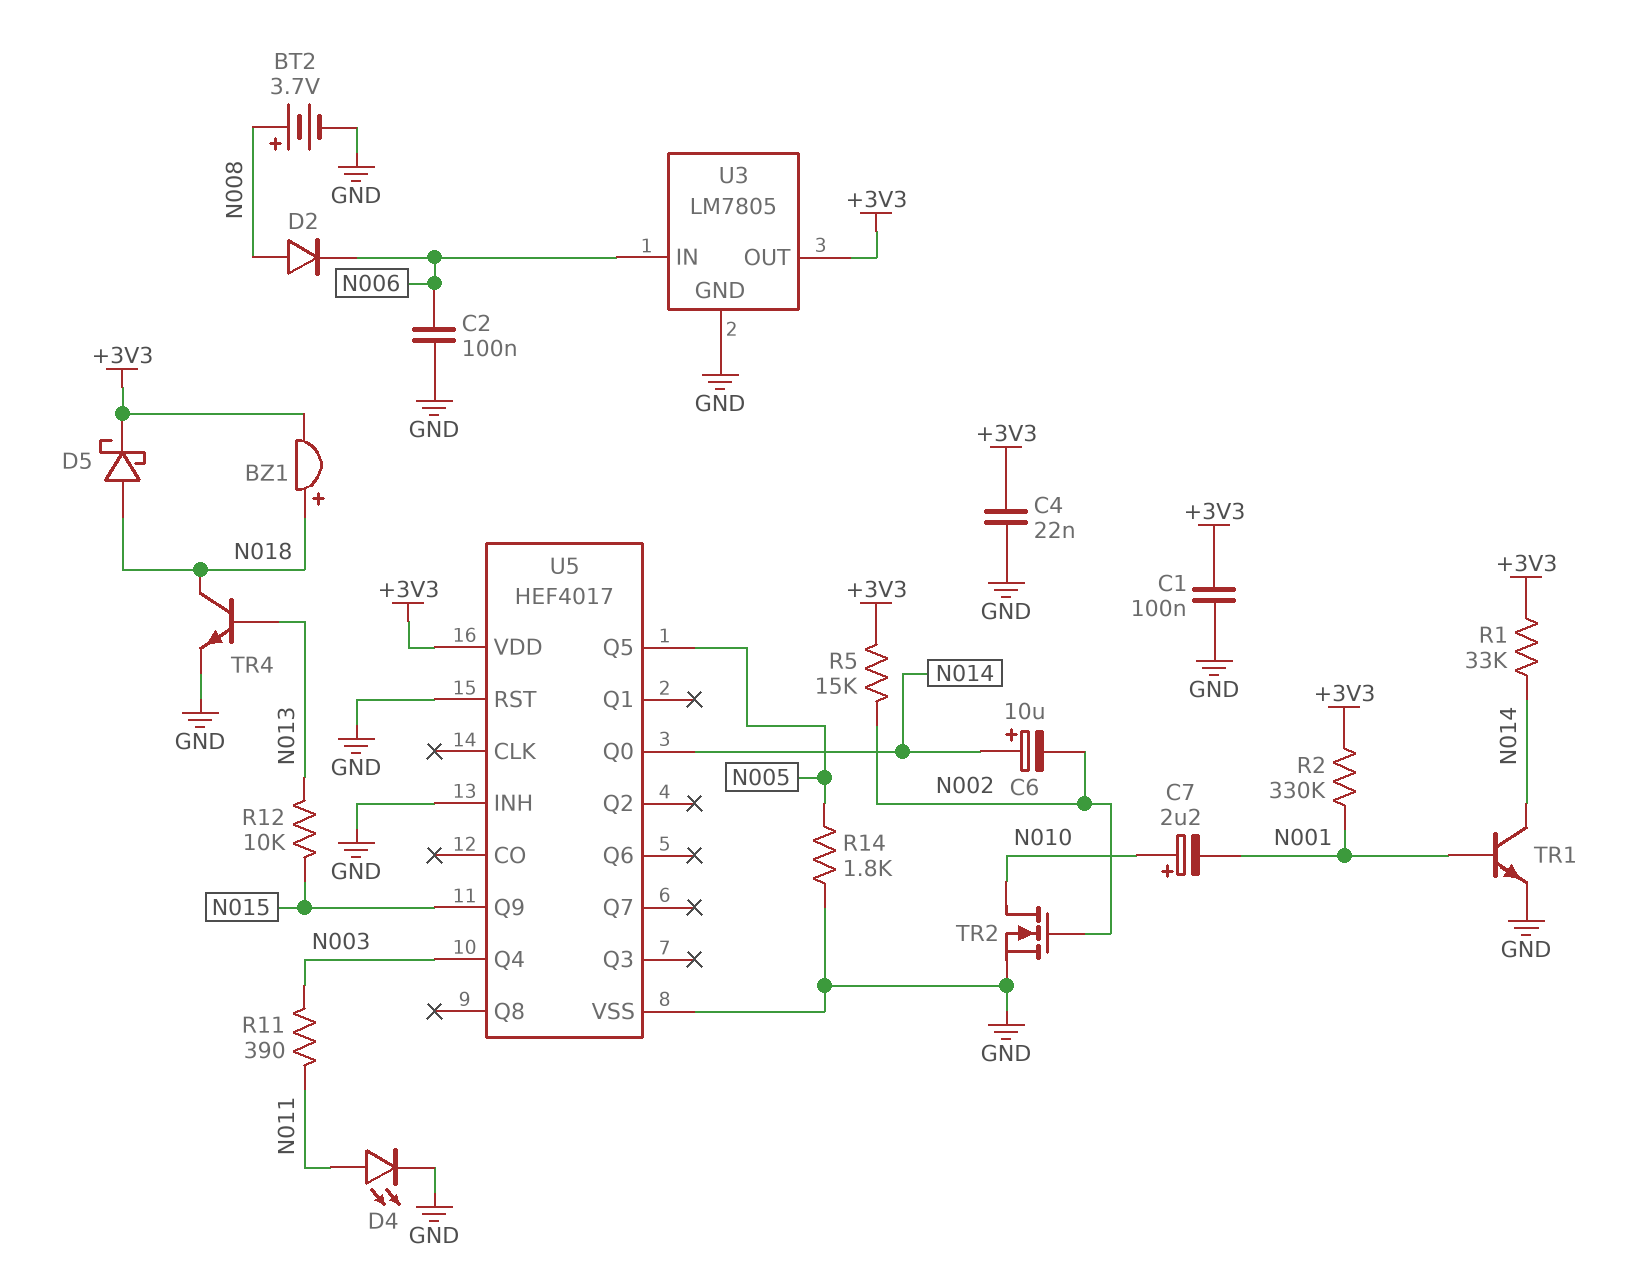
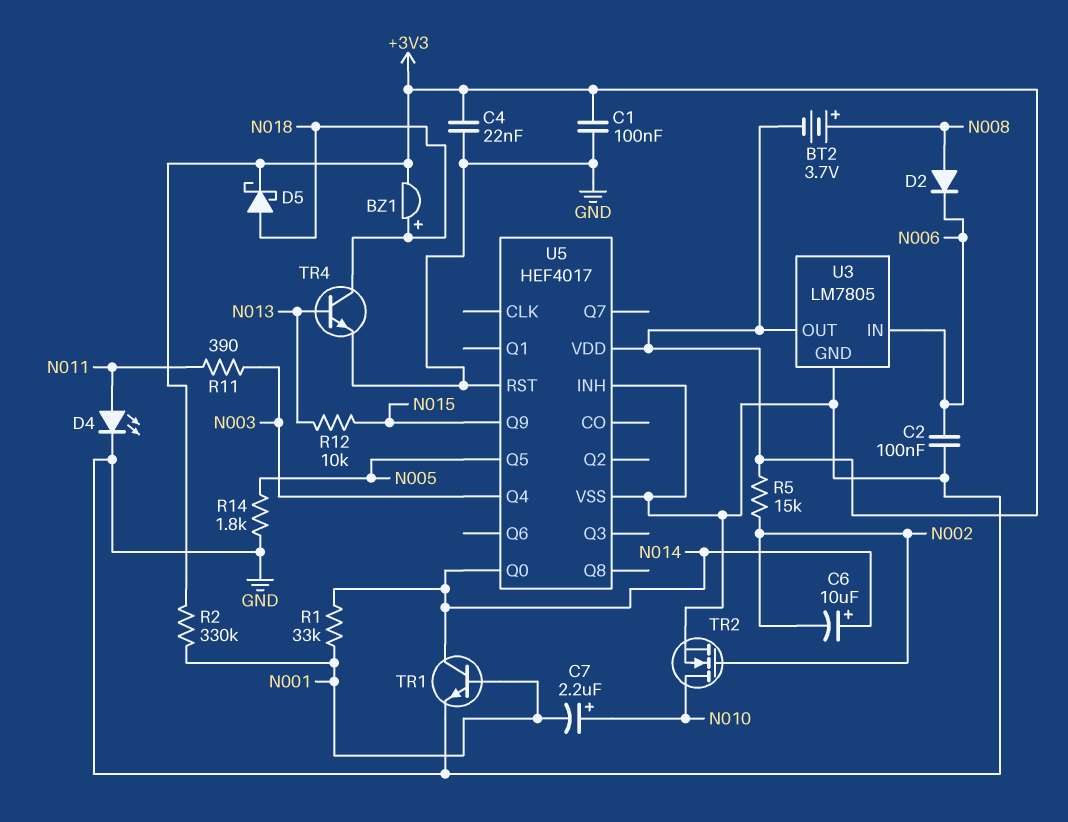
BT2: 3.7V (plus N008, minus GND) -> 3.7V (plus N008, minus +3V3)
R1: 33k (+3V3, N014) -> 33k (N001, N014)

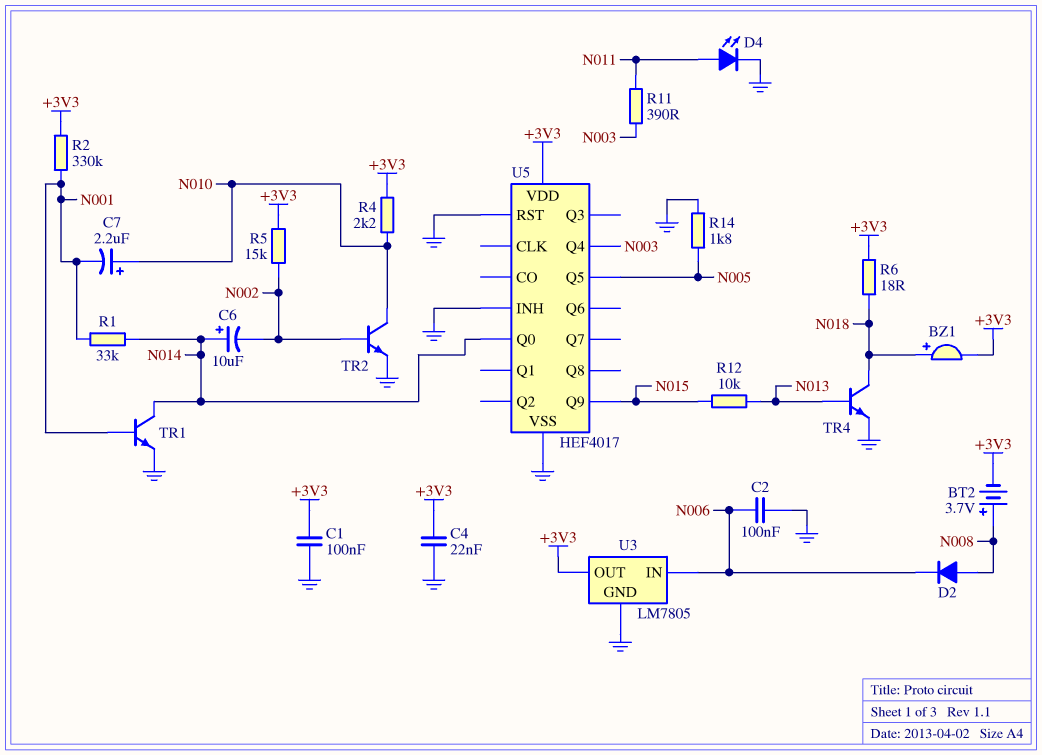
D5: schottky (A N018, K +3V3) -> none
R4: none -> 2.2k (+3V3, N010)
R6: none -> 18 (+3V3, N018)
TR2: NMOS (G N002, D N010, S GND) -> NPN (B N002, C N010, E GND)

